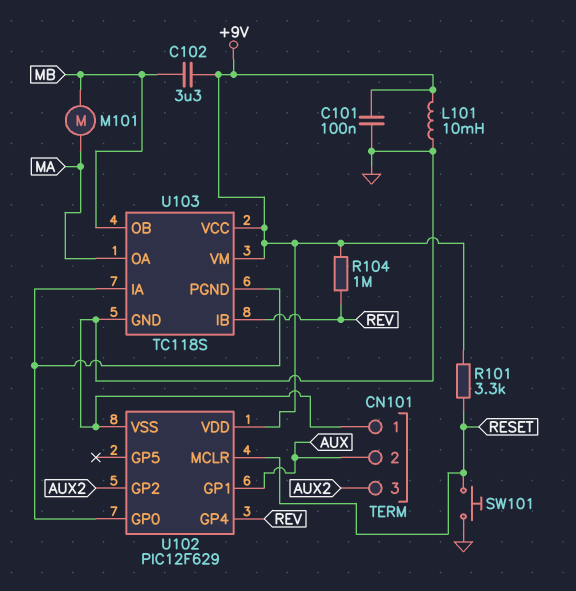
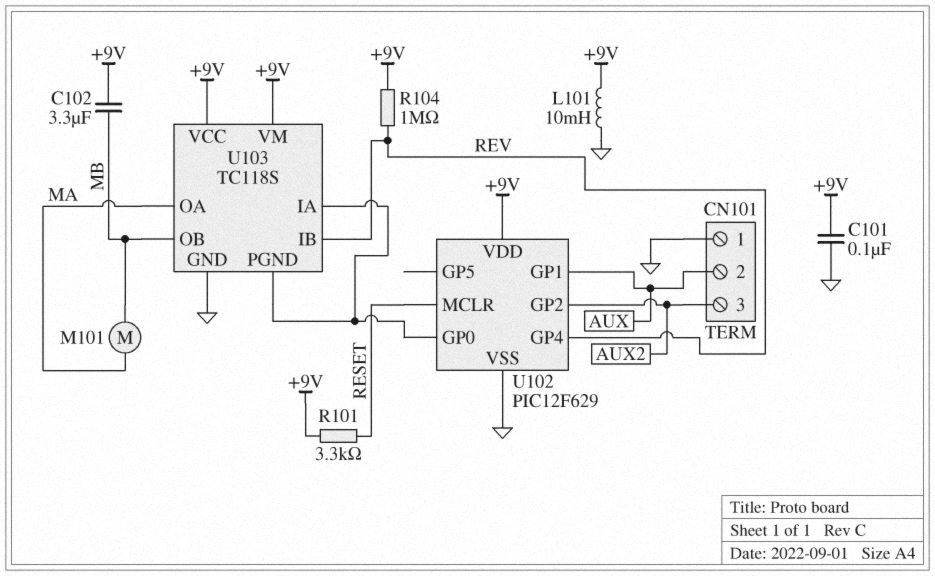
SW101: button (GND, RESET) -> none

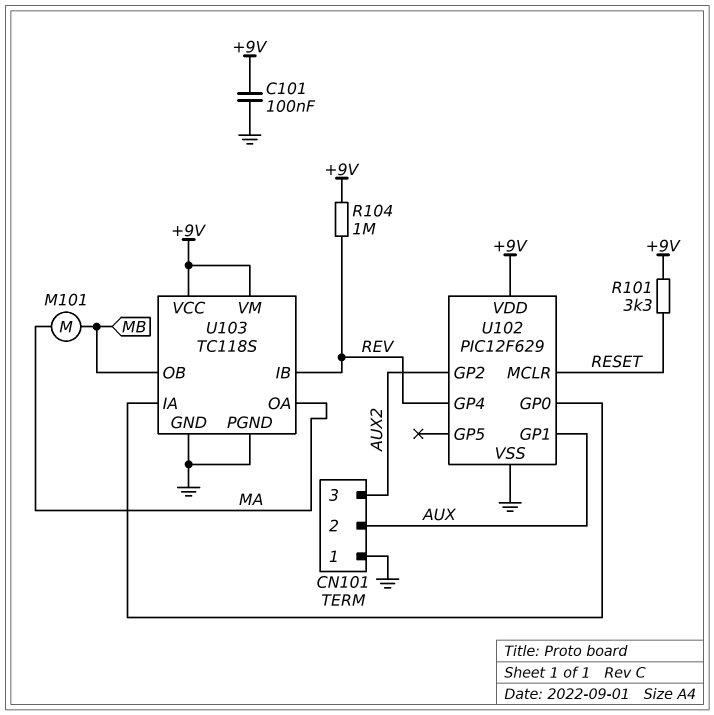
C102: 3.3uF (+9V, MB) -> none
L101: 10mH (+9V, GND) -> none
U103 pin PGND: U102/GP0 -> GND

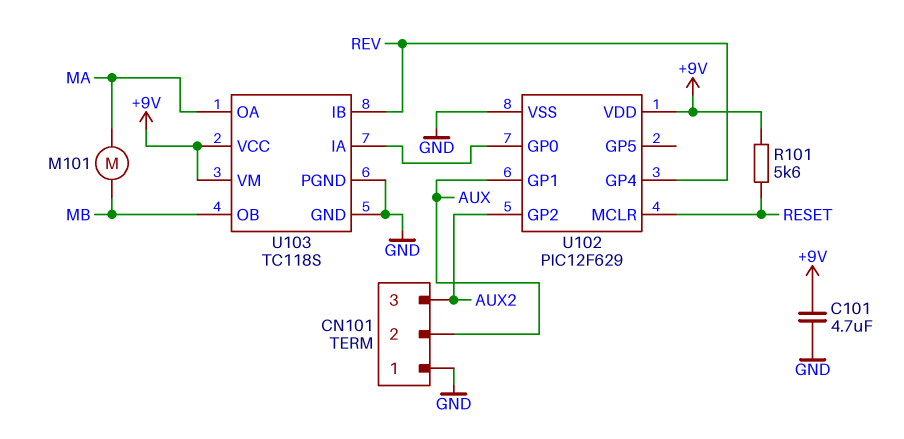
C101: 100nF (+9V, GND) -> 4.7uF (+9V, GND)
R101: 3.3k (+9V, RESET) -> 5.6k (+9V, RESET)
R104: 1M (+9V, REV) -> none

